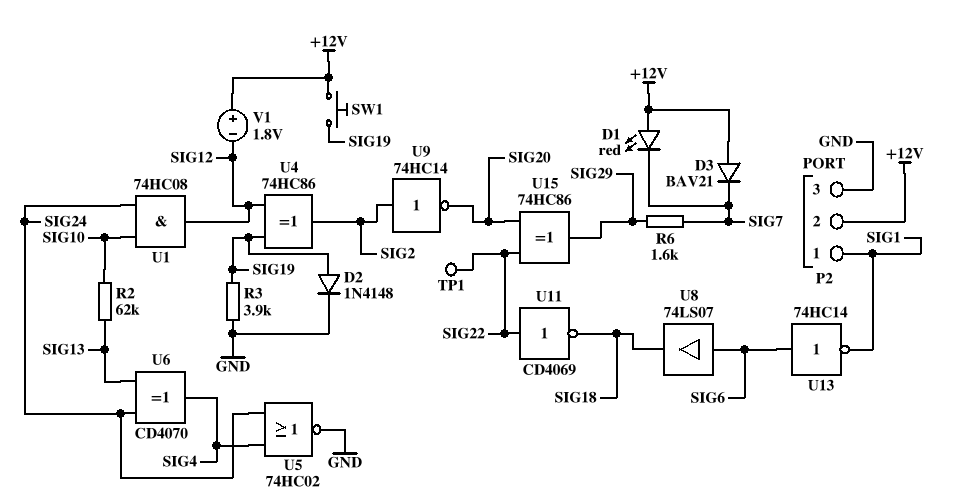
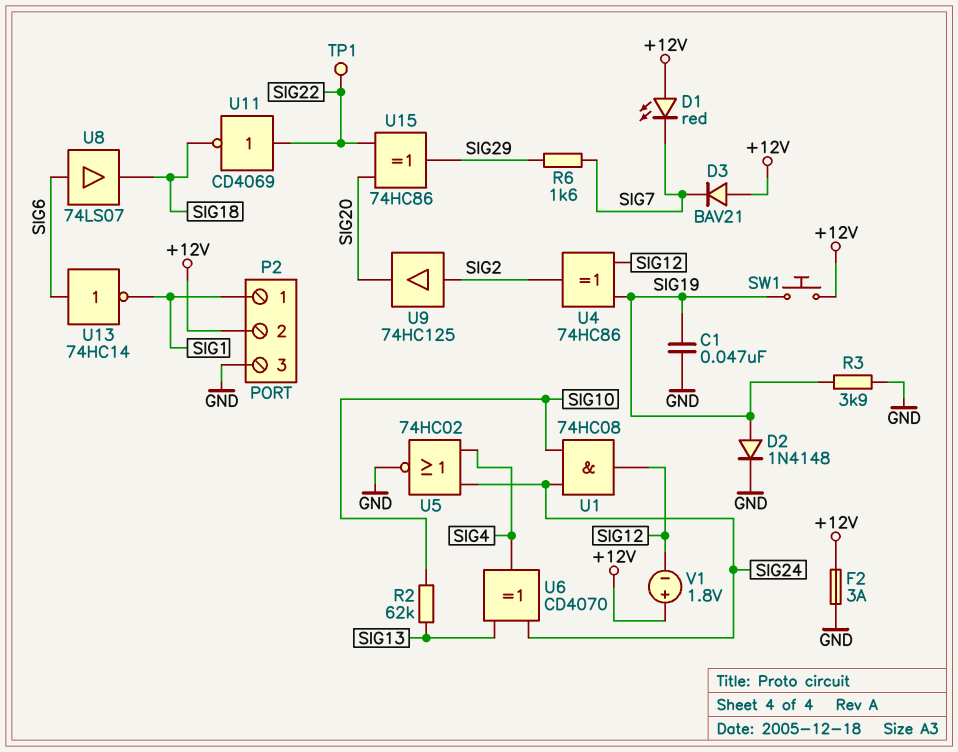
C1: none -> 47nF (GND, SIG19)
F2: none -> 3A (+12V, GND)
U9: NOT 74HC14 (in SIG2, out SIG20) -> buffer 74HC125 (in SIG2, out SIG20)

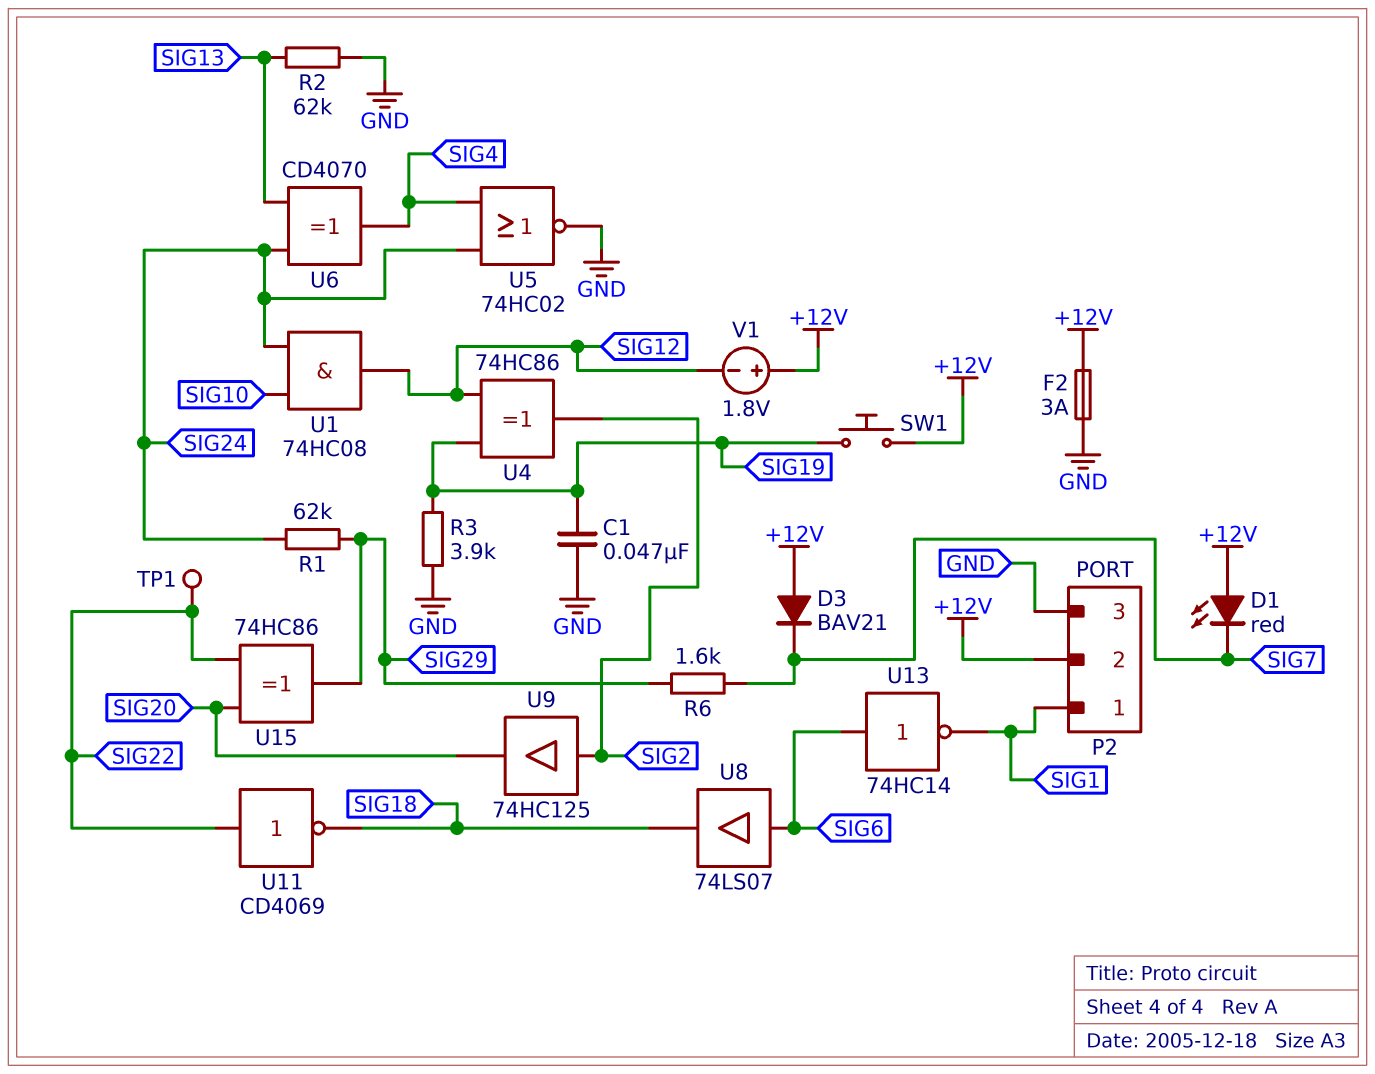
D2: diode 1N4148 (A SIG19, K GND) -> none
R1: none -> 62k (SIG24, SIG29)
R2: 62k (SIG10, SIG13) -> 62k (GND, SIG13)

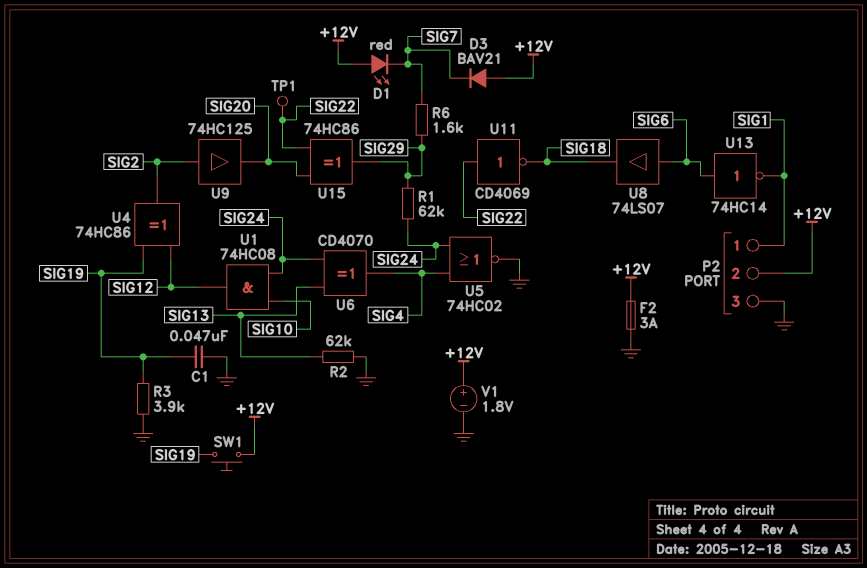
V1: 1.8V (plus +12V, minus SIG12) -> 1.8V (plus +12V, minus GND)

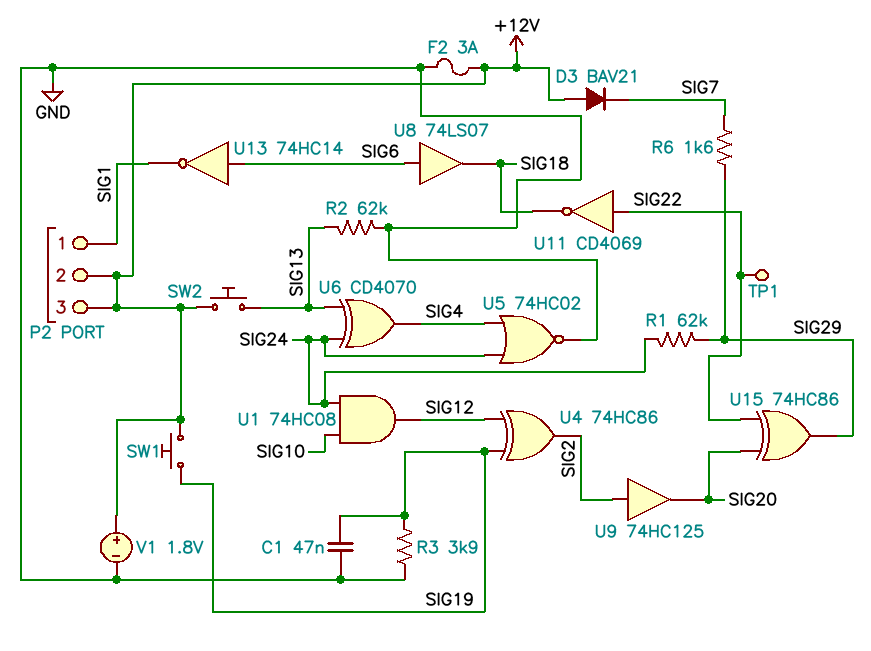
D1: LED red (A +12V, K SIG7) -> none
P2 pin 3: GND -> +12V
SW2: none -> button (+12V, SIG13)

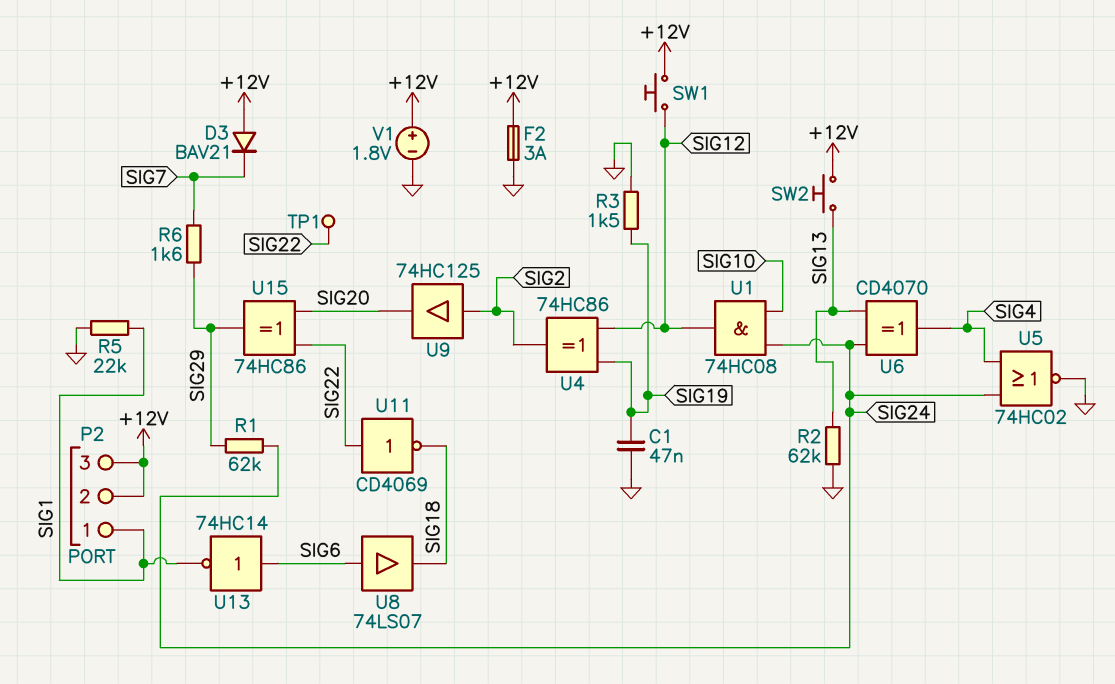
R3: 3.9k (GND, SIG19) -> 1.5k (GND, SIG19)
R5: none -> 22k (GND, SIG1)
SW1: button (+12V, SIG19) -> button (+12V, SIG12)

